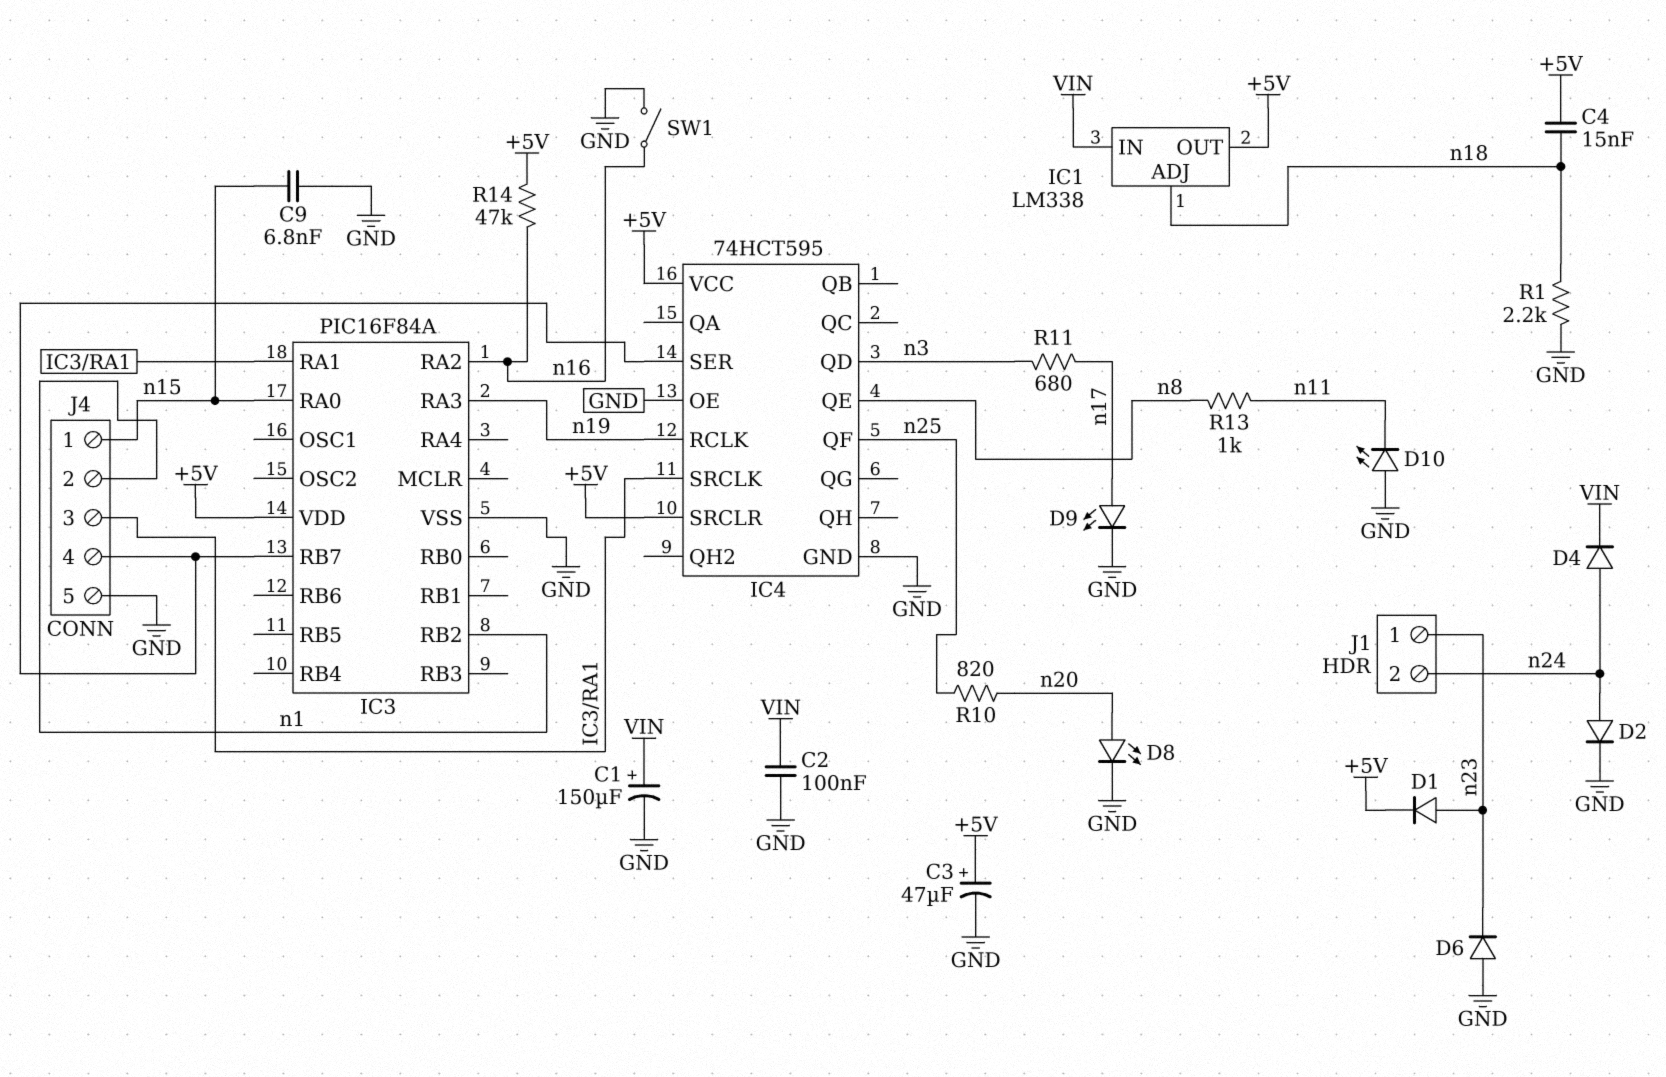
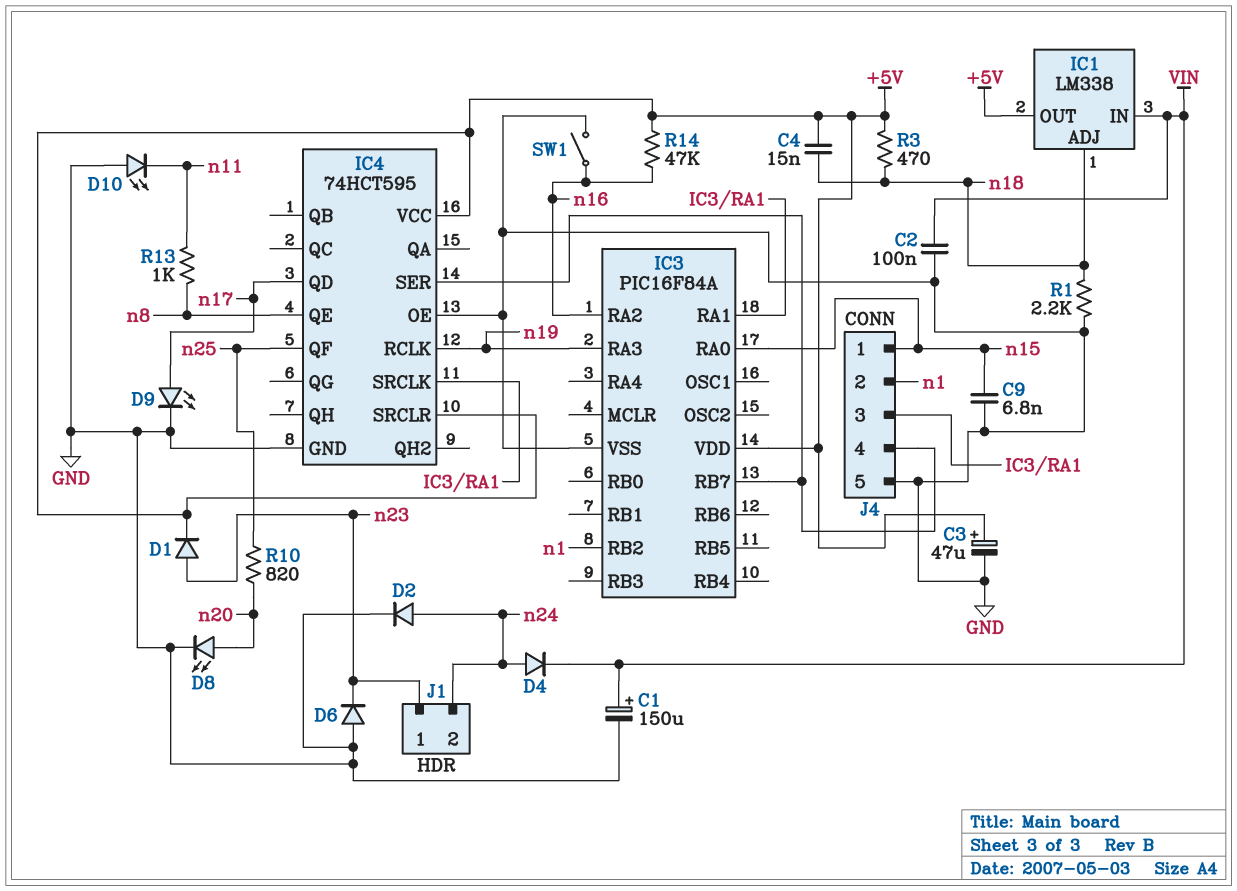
IC4 pin QD: n3 -> n17
R3: none -> 470 (+5V, n18)
R11: 680 (n3, n17) -> none

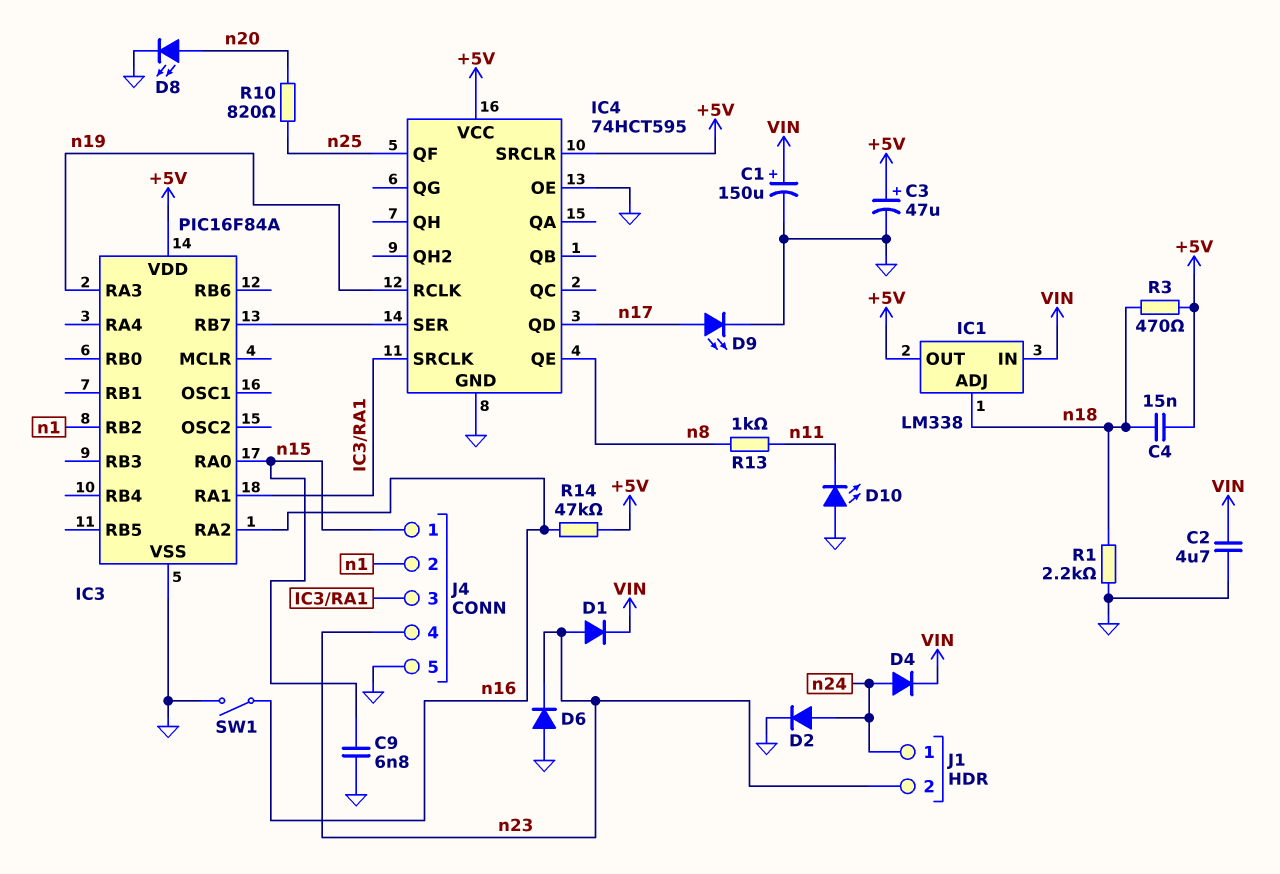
C2: 100nF (GND, VIN) -> 4.7uF (GND, VIN)
D1: diode (A n23, K +5V) -> diode (A n23, K VIN)
J1 pin 1: n23 -> n24
J1 pin 2: n24 -> n23
J4 pin 4: IC3/RB7 -> n23

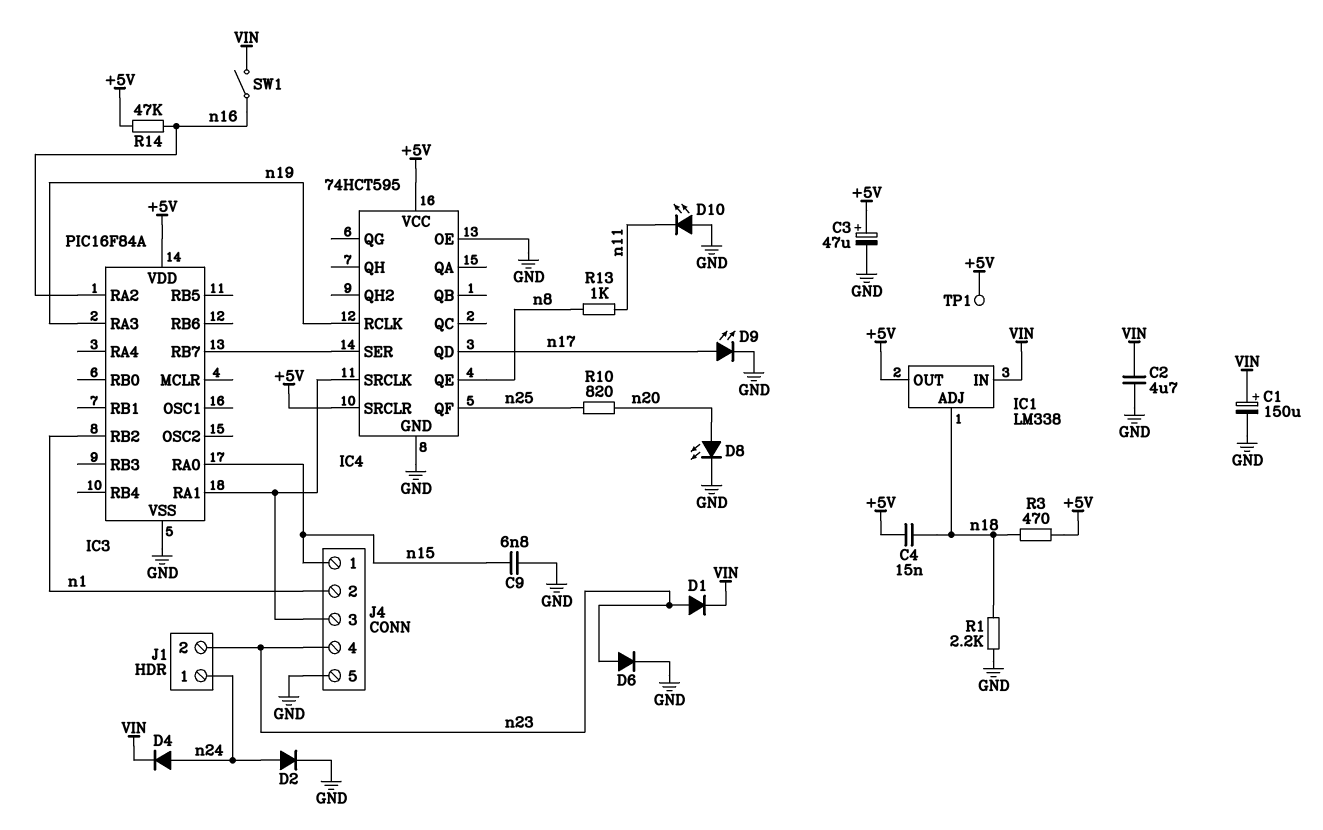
D6: diode (A GND, K n23) -> diode (A n23, K GND)
SW1: switch (GND, n16) -> switch (VIN, n16)
TP1: none -> test point (+5V)

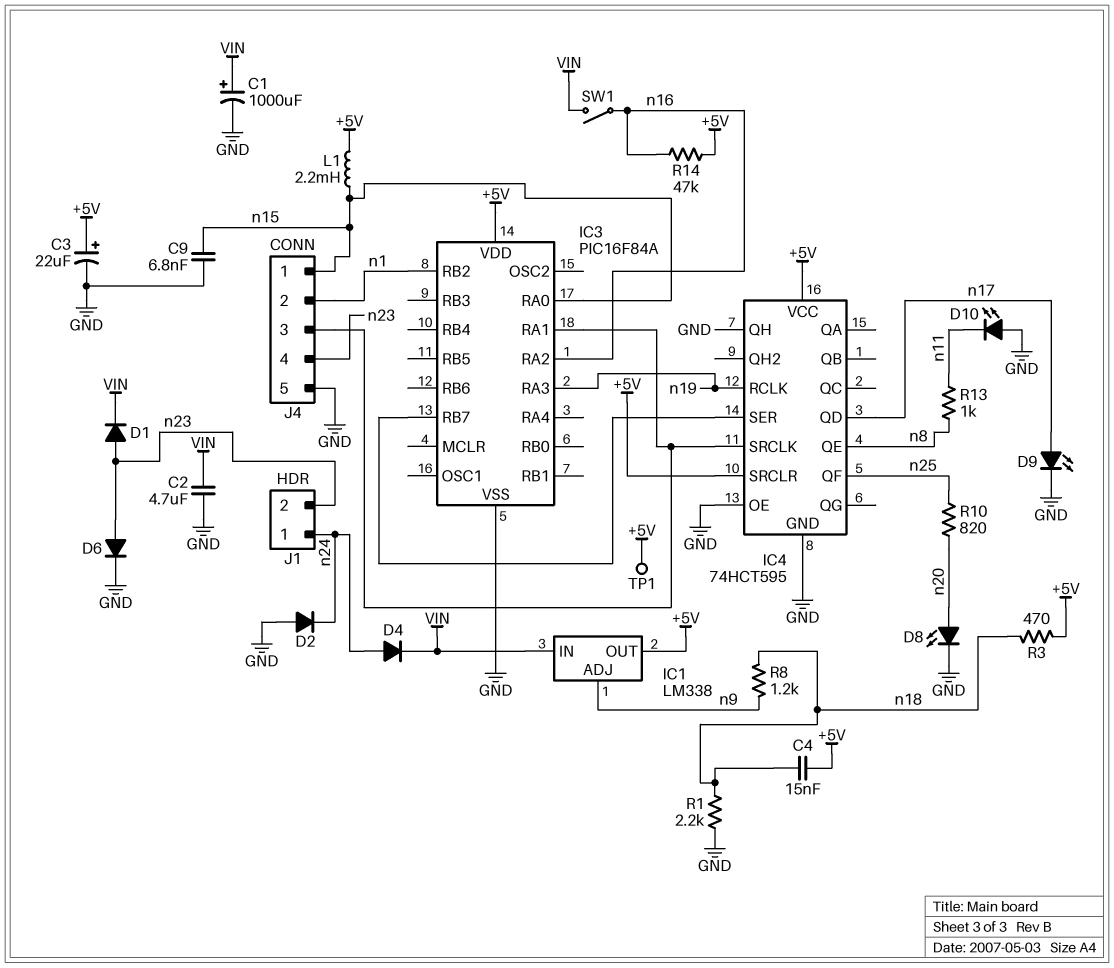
C1: 150uF (plus VIN, minus GND) -> 1000uF (plus VIN, minus GND)
C3: 47uF (plus +5V, minus GND) -> 22uF (plus +5V, minus GND)
D2: diode (A n24, K GND) -> diode (A GND, K n24)
IC1 pin ADJ: n18 -> n9
IC4 pin QH: none -> GND
L1: none -> 2.2mH (+5V, n15)
R8: none -> 1.2k (n9, n18)

